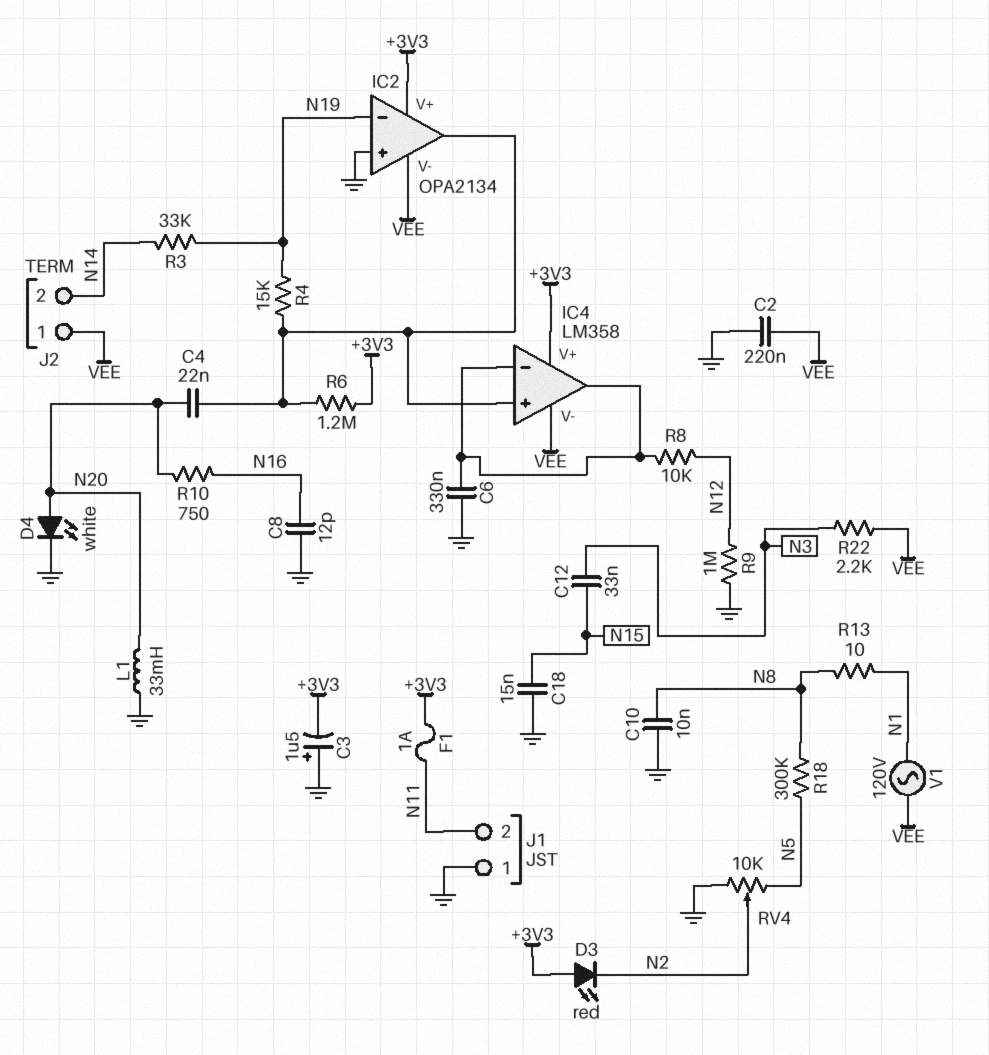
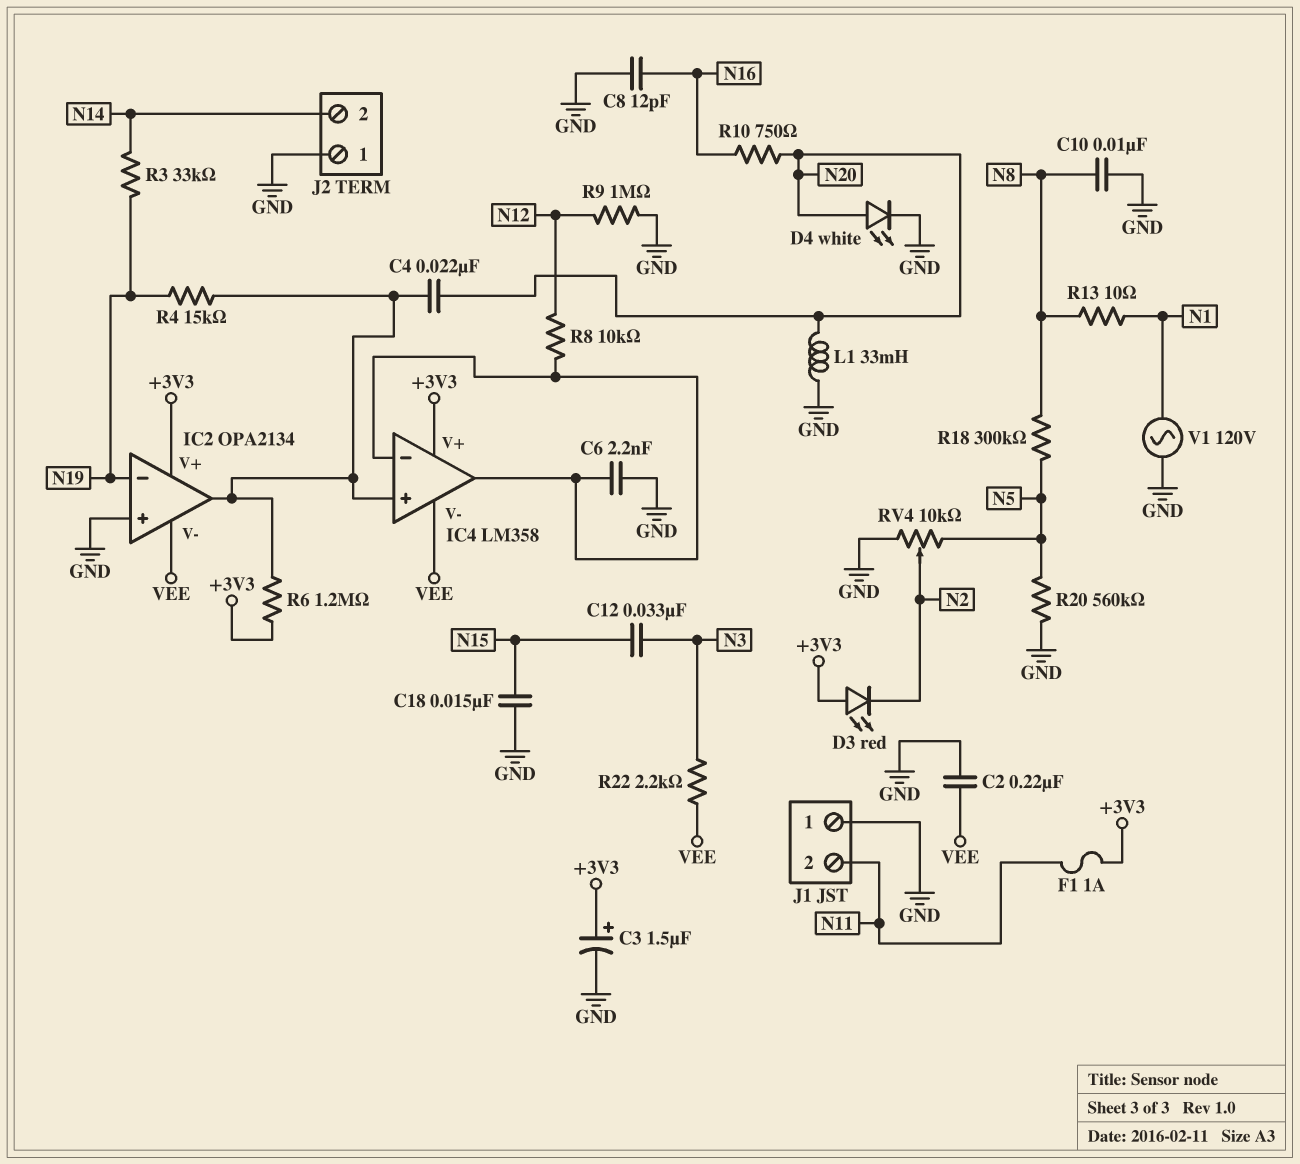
C3: 1.5uF (plus GND, minus +3V3) -> 1.5uF (plus +3V3, minus GND)
C6: 330nF (GND, IC4/in-) -> 2.2nF (GND, IC4/in-)
J2 pin 1: VEE -> GND
R20: none -> 560k (GND, N5)
V1: AC 120V (N1, VEE) -> AC 120V (GND, N1)

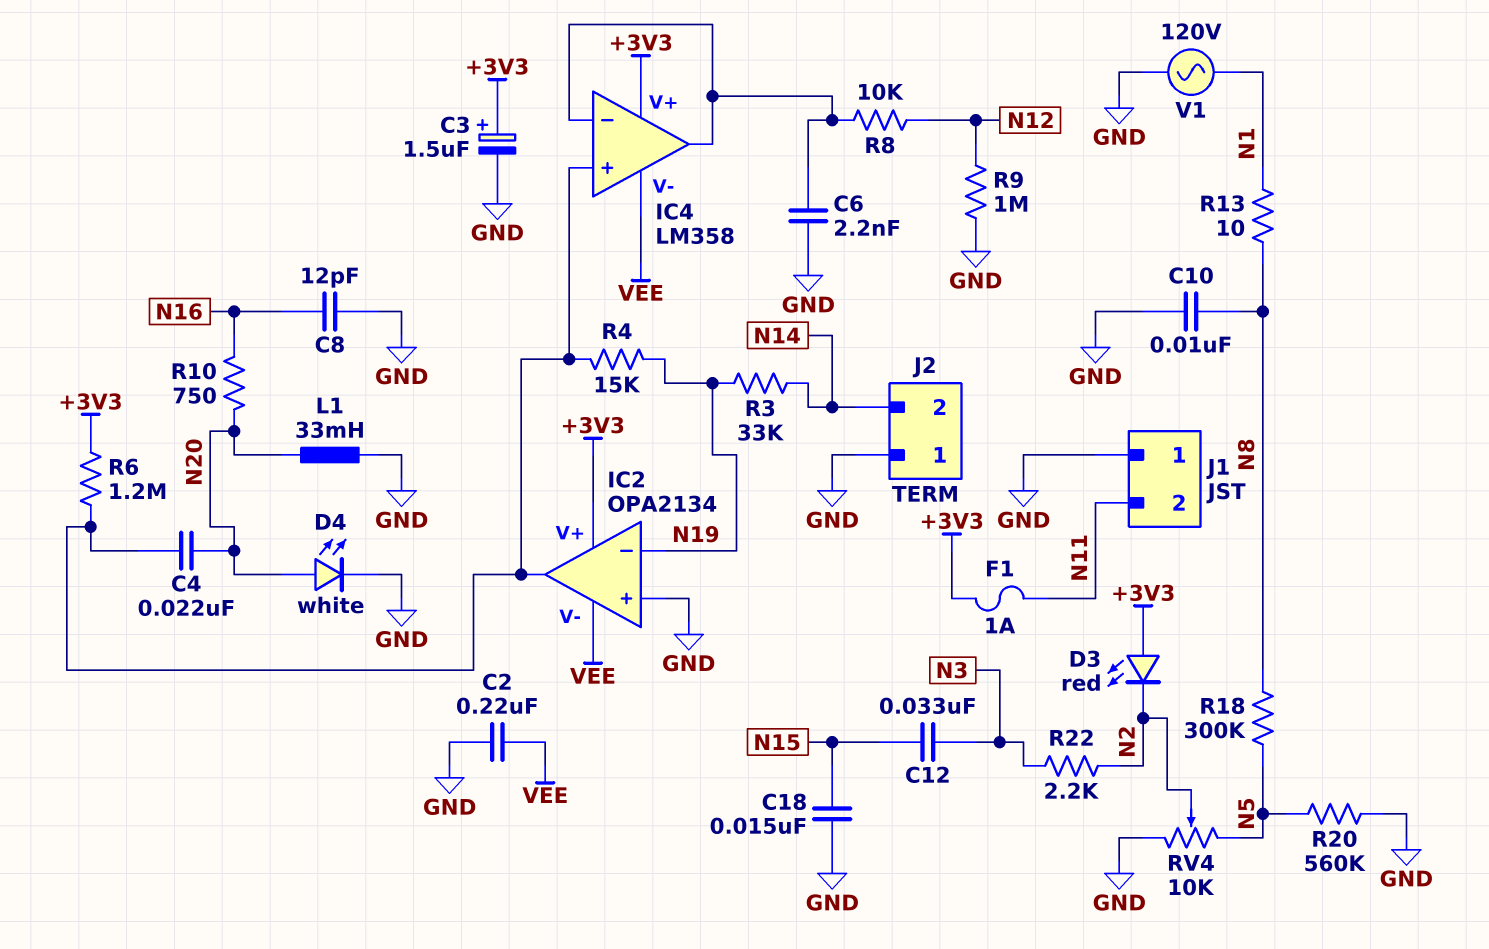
R22: 2.2k (N3, VEE) -> 2.2k (N2, N3)

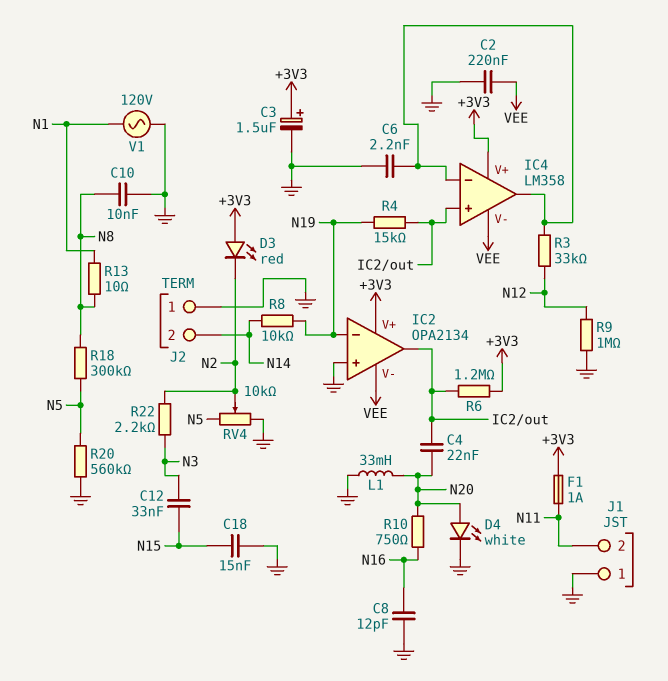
R3: 33k (N14, N19) -> 33k (IC4/in-, N12)
R8: 10k (IC4/in-, N12) -> 10k (N14, N19)

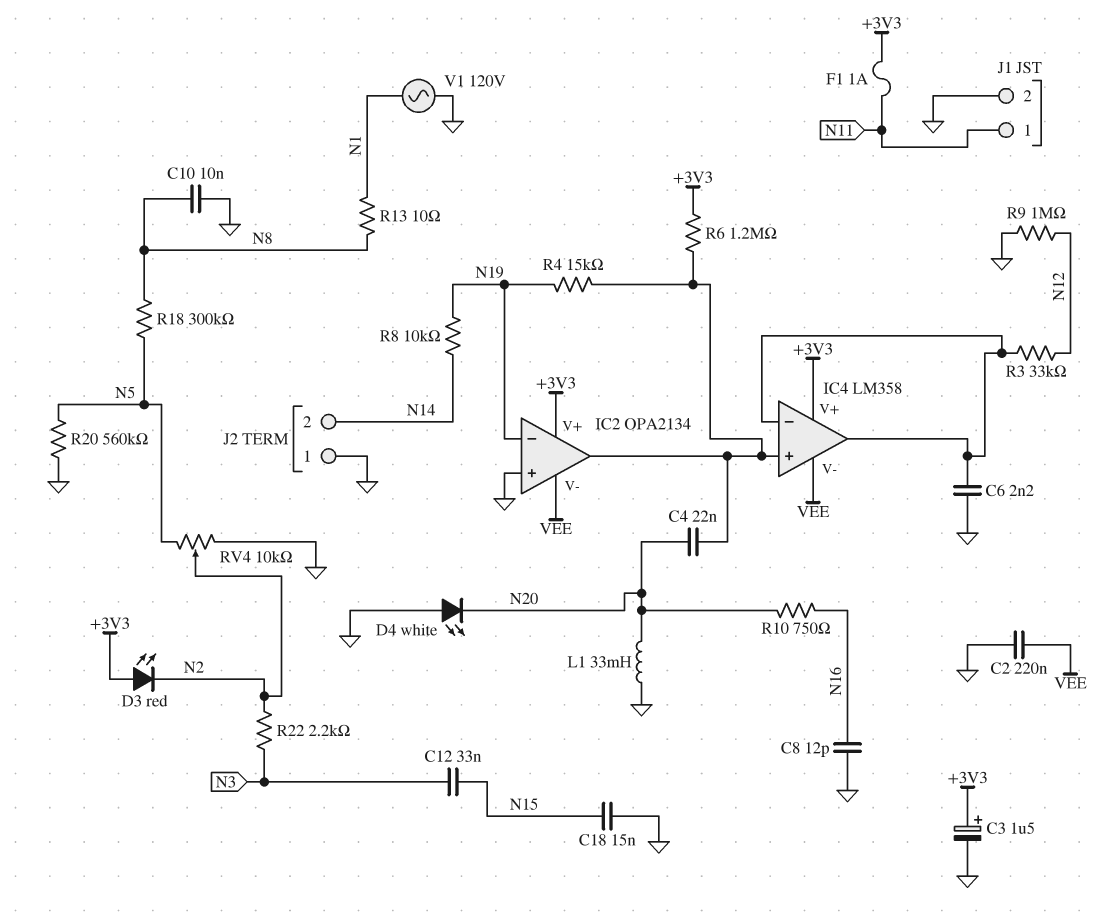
D4: LED white (A N20, K GND) -> LED white (A GND, K N20)
J1 pin 1: GND -> N11
J1 pin 2: N11 -> GND

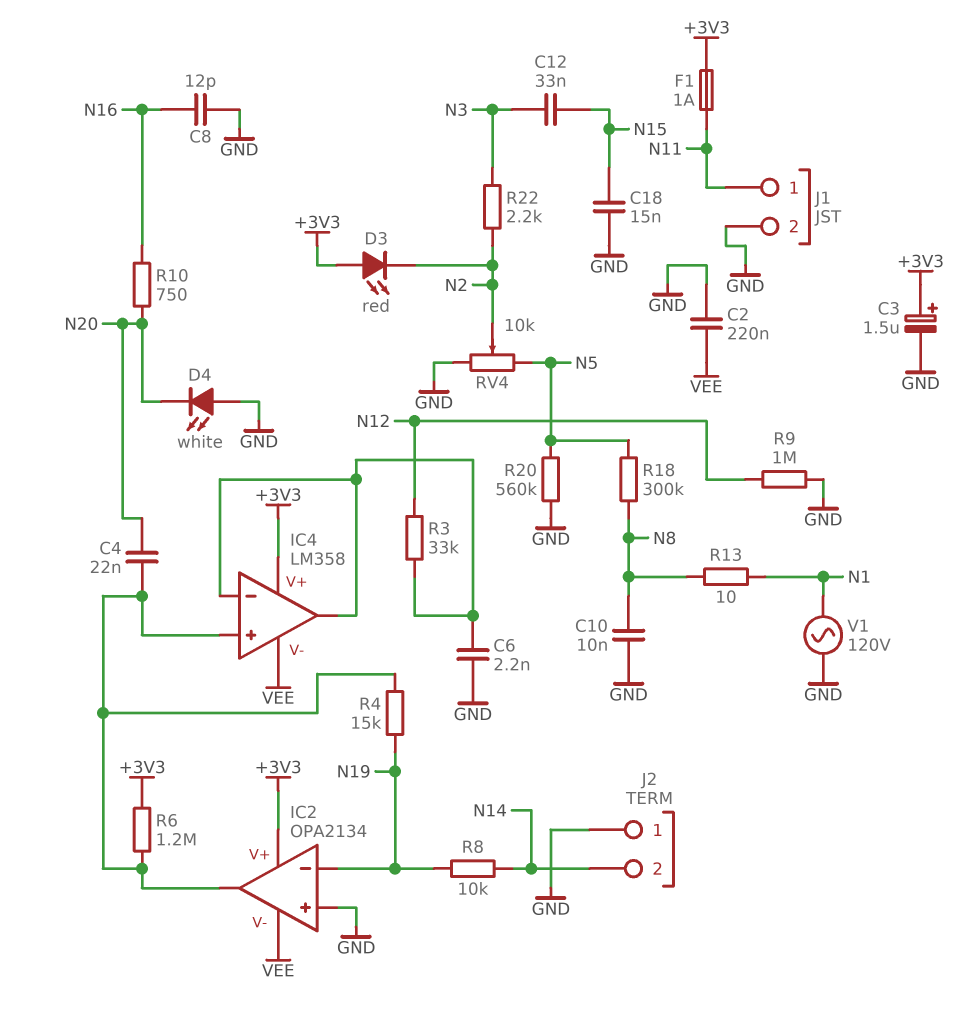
L1: 33mH (GND, N20) -> none

